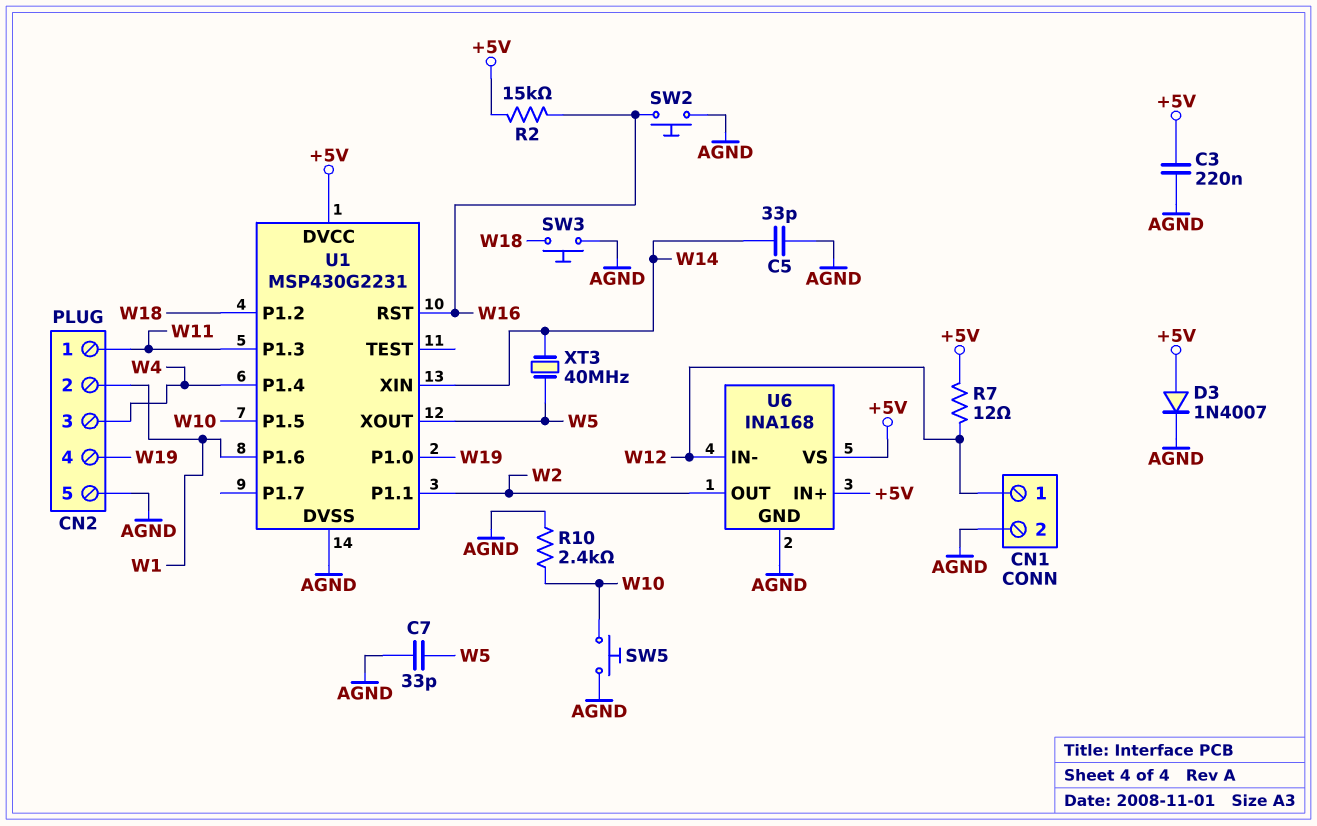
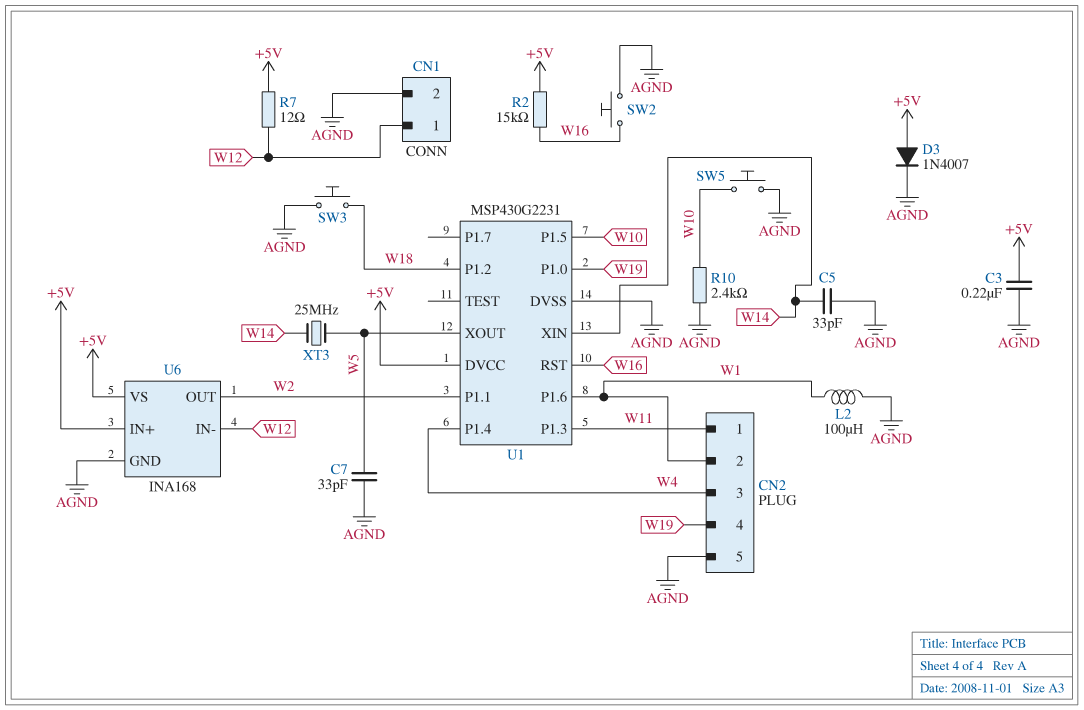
L2: none -> 100uH (AGND, W1)
XT3: 40MHz (W5, W14) -> 25MHz (W5, W14)

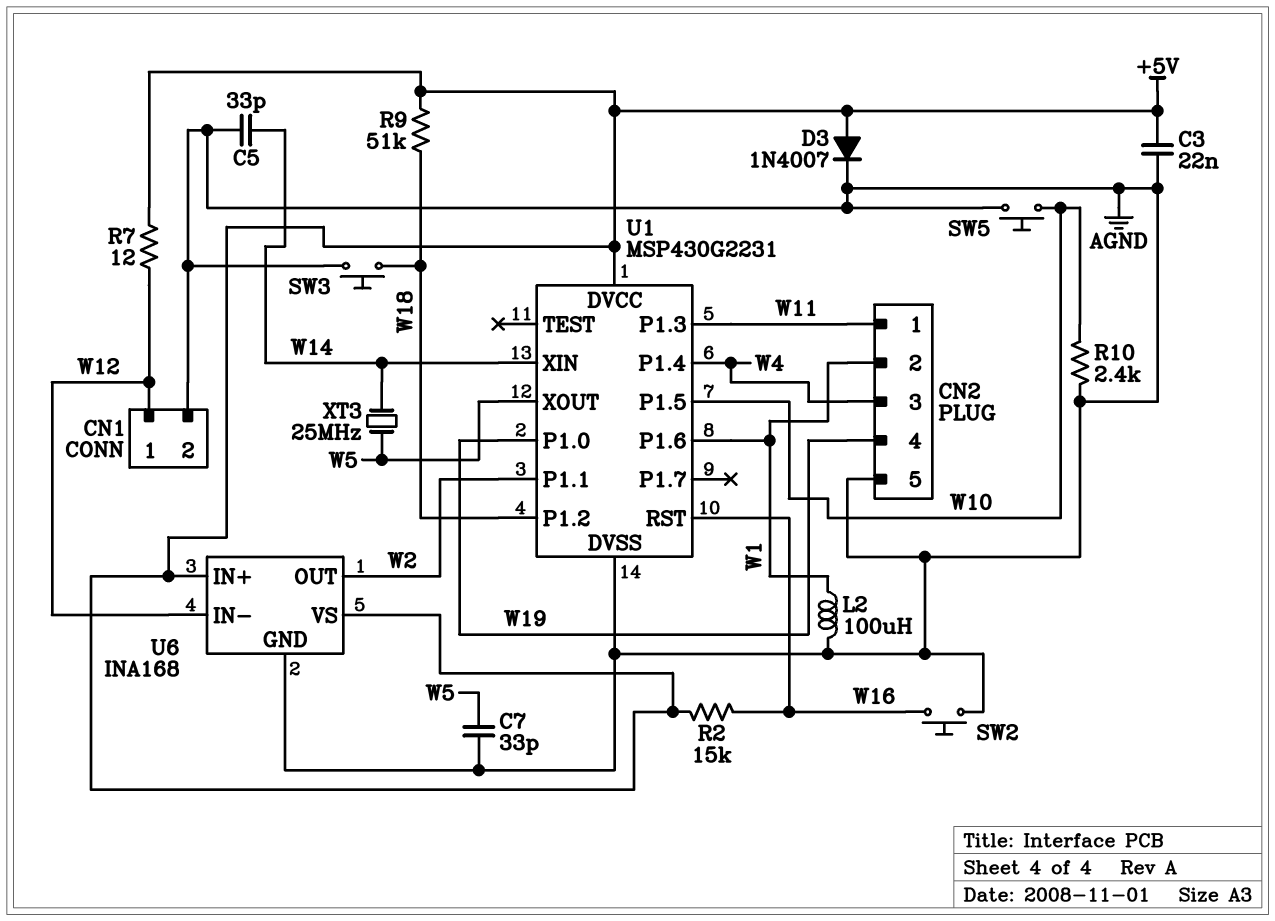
C3: 220nF (+5V, AGND) -> 22nF (+5V, AGND)
R9: none -> 51k (+5V, W18)

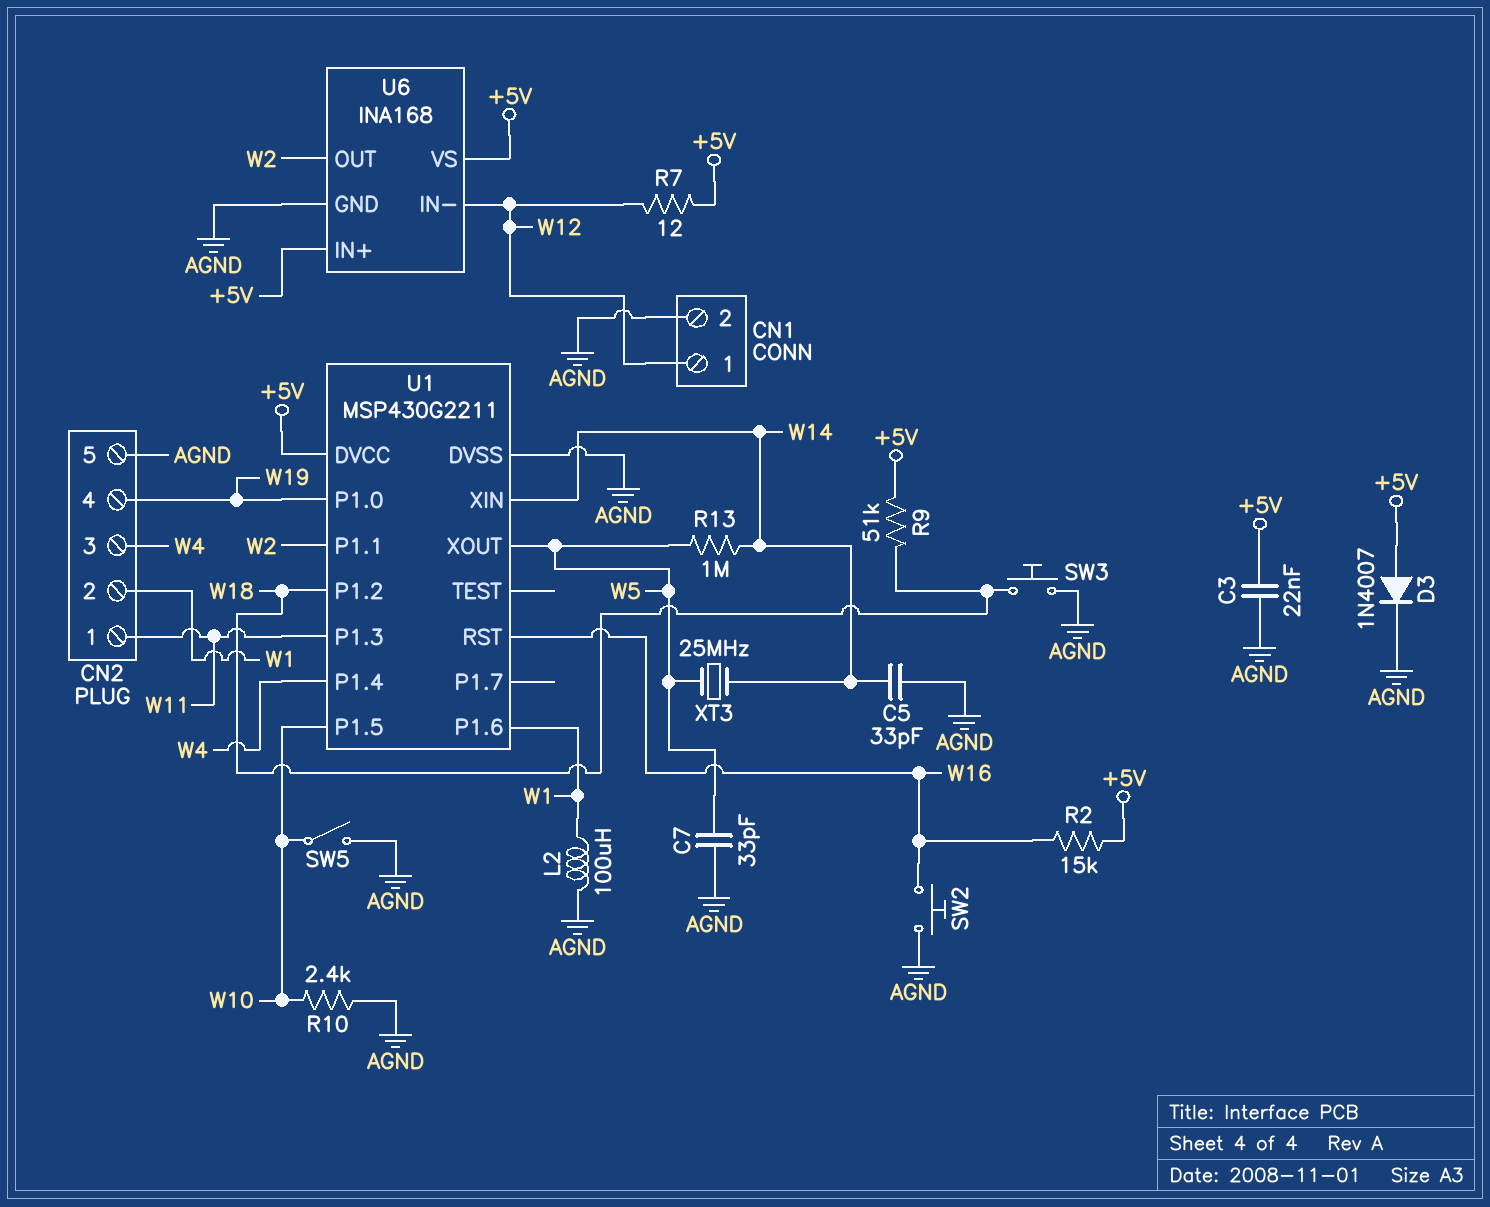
R13: none -> 1M (W5, W14)
SW5: button (AGND, W10) -> switch (AGND, W10)
U1: MSP430G2231 -> MSP430G2211

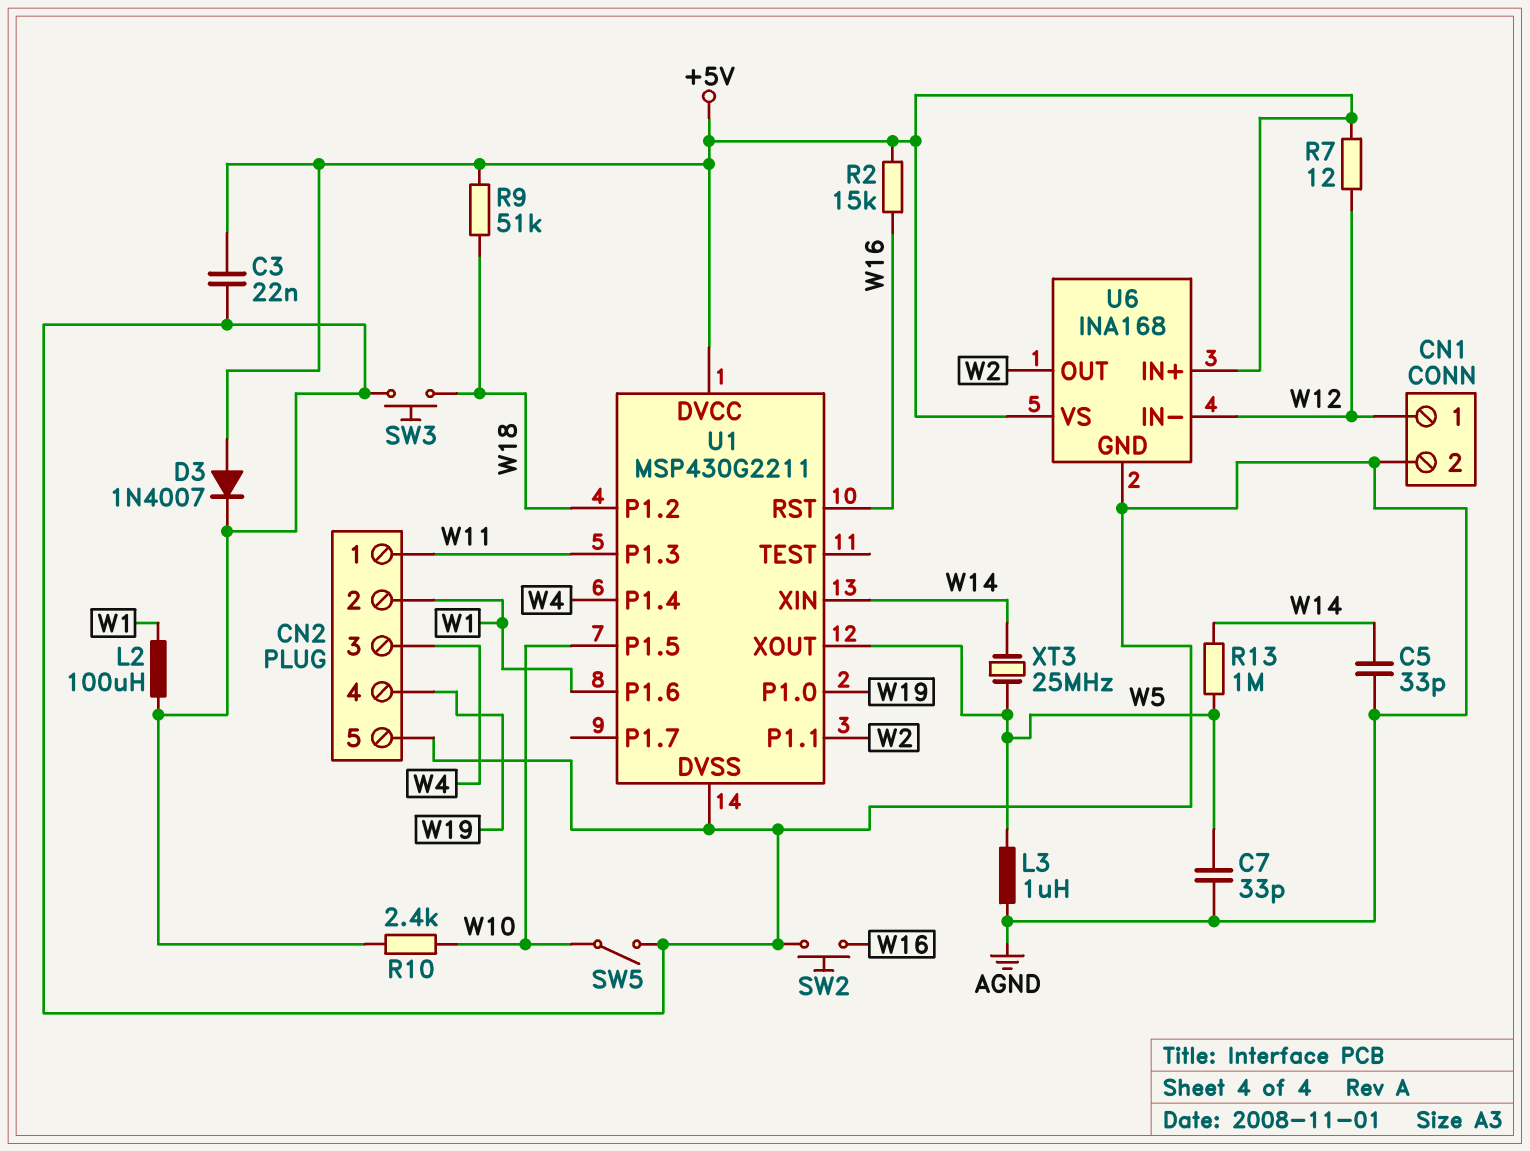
L3: none -> 1uH (AGND, W5)

